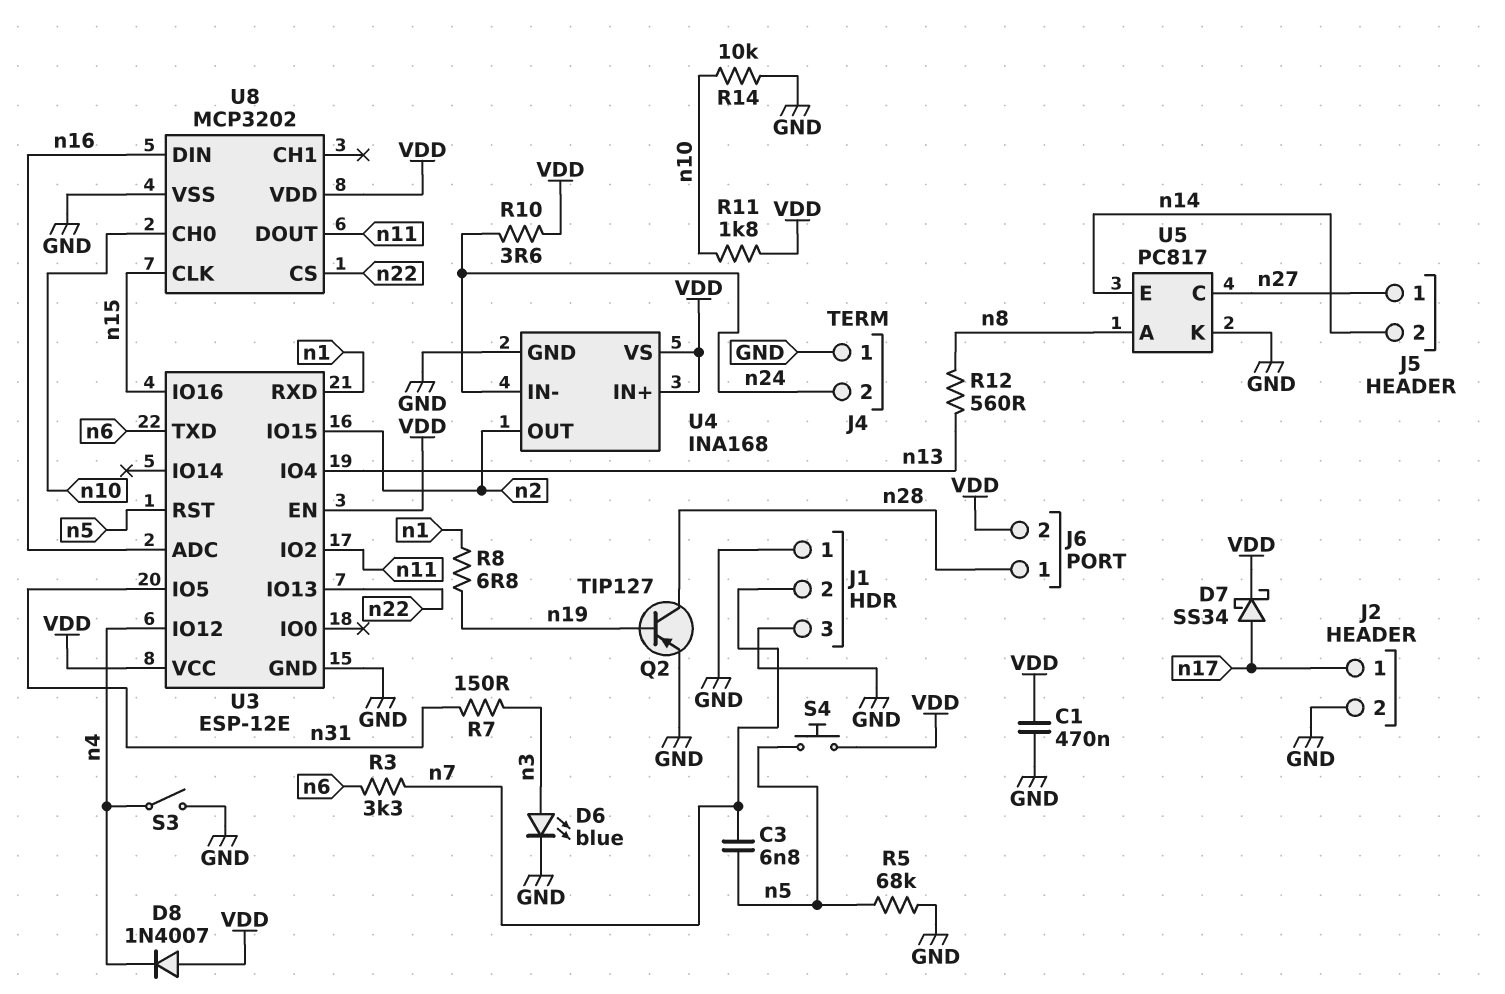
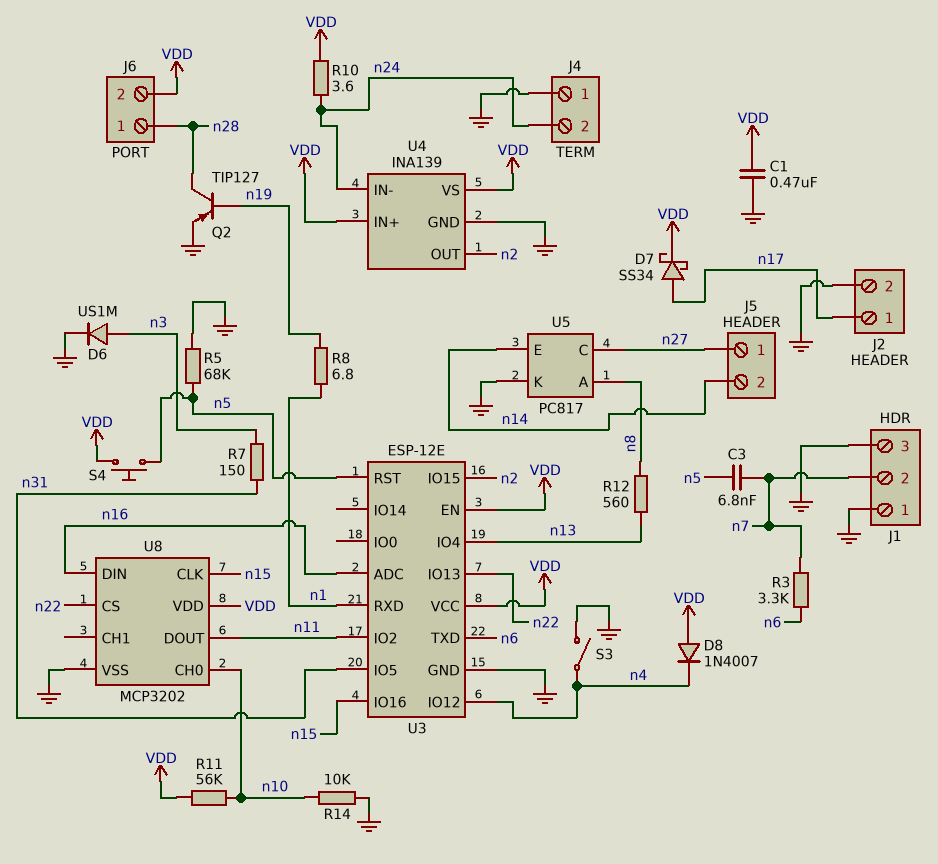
D6: LED blue (A n3, K GND) -> diode US1M (A n3, K GND)
R11: 1.8k (VDD, n10) -> 56k (VDD, n10)
U4: INA168 -> INA139

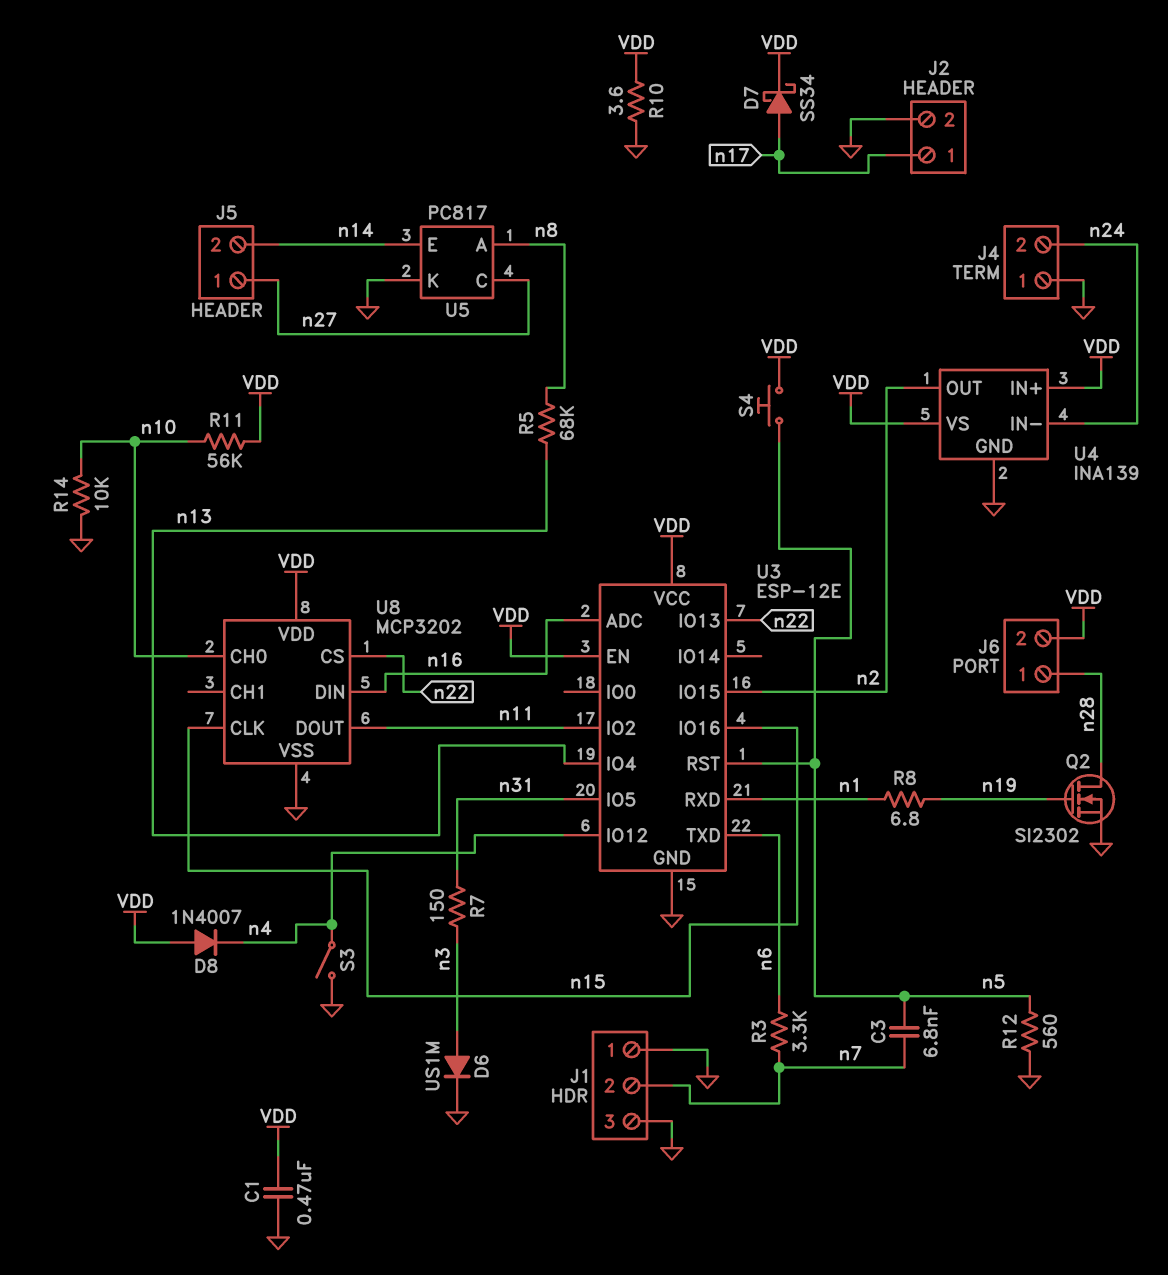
Q2: PNP TIP127 (B n19, C n28, E GND) -> NMOS SI2302 (G n19, D n28, S GND)
R5: 68k (GND, n5) -> 68k (n8, n13)
R10: 3.6 (VDD, n24) -> 3.6 (GND, VDD)
R12: 560 (n8, n13) -> 560 (GND, n5)

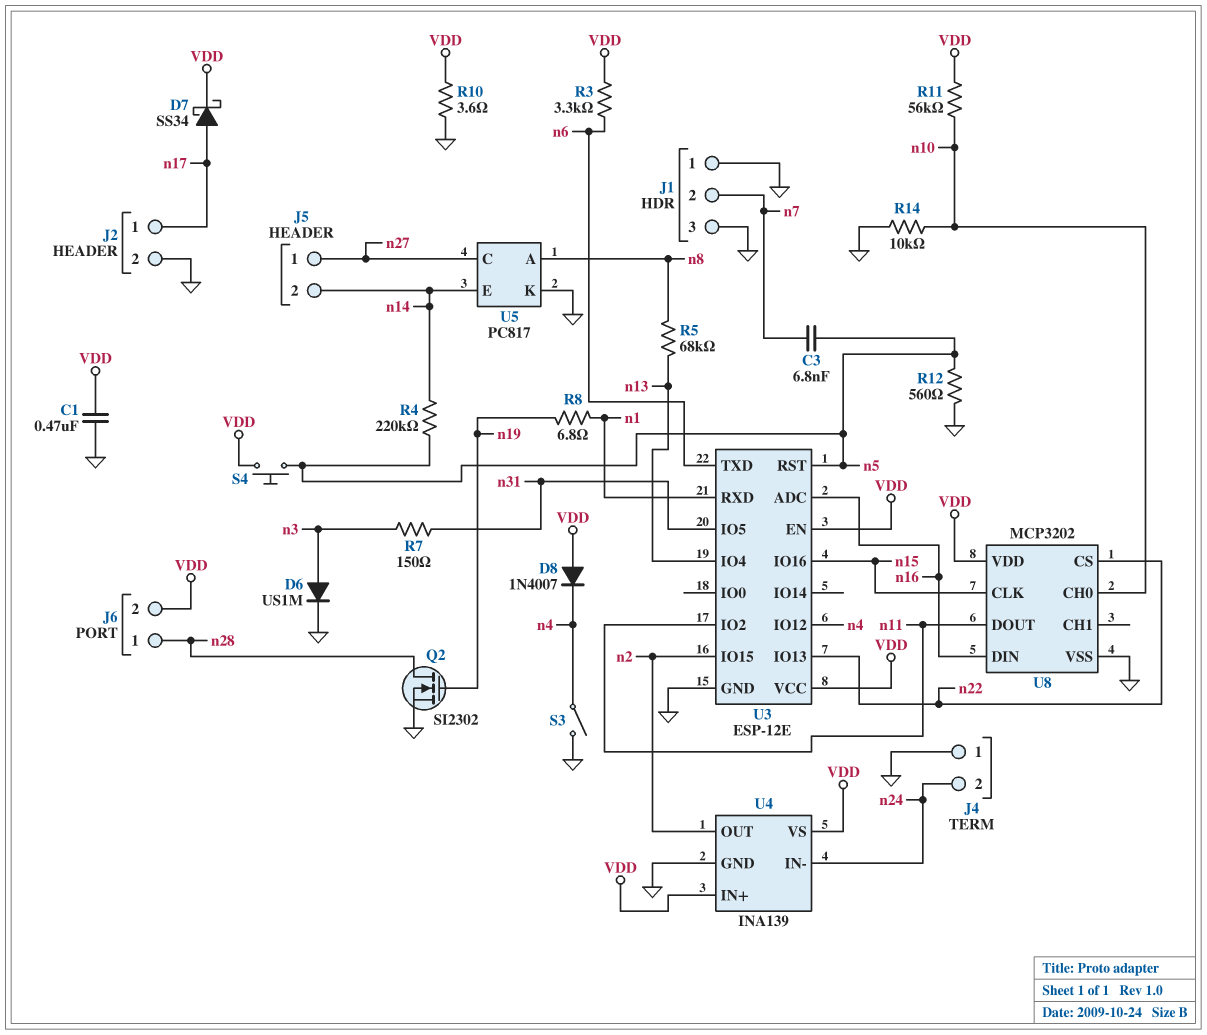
R3: 3.3k (n6, n7) -> 3.3k (VDD, n6)
R4: none -> 220k (n5, n14)

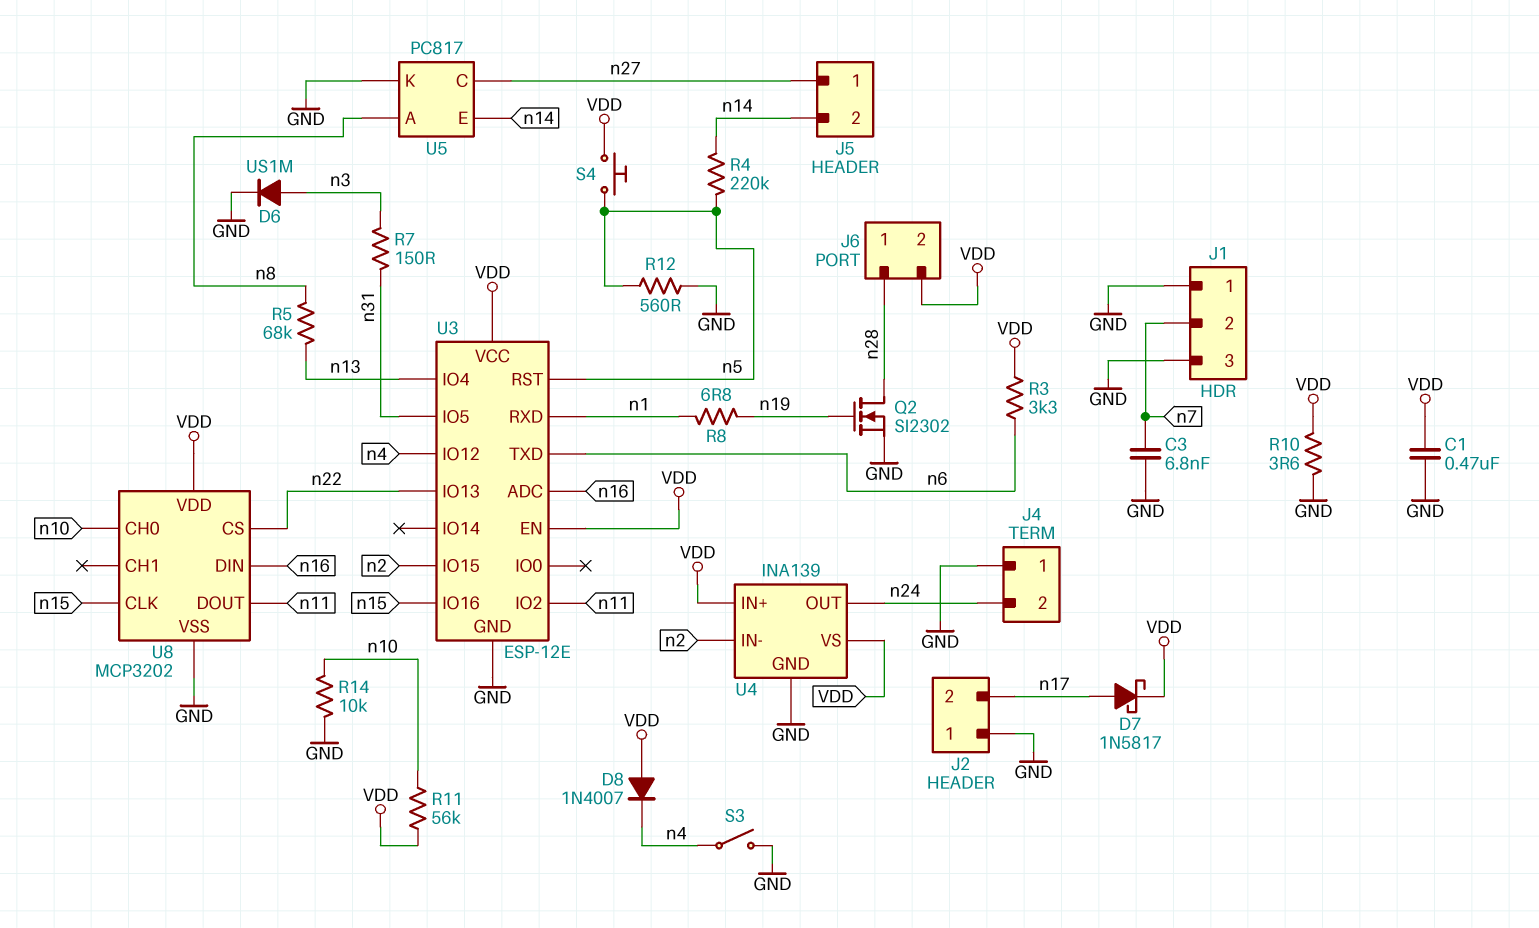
C3: 6.8nF (n5, n7) -> 6.8nF (GND, n7)
D7: schottky SS34 (A n17, K VDD) -> schottky 1N5817 (A n17, K VDD)
J2 pin 1: n17 -> GND
J2 pin 2: GND -> n17
U4 pin IN-: n24 -> n2
U4 pin OUT: n2 -> n24

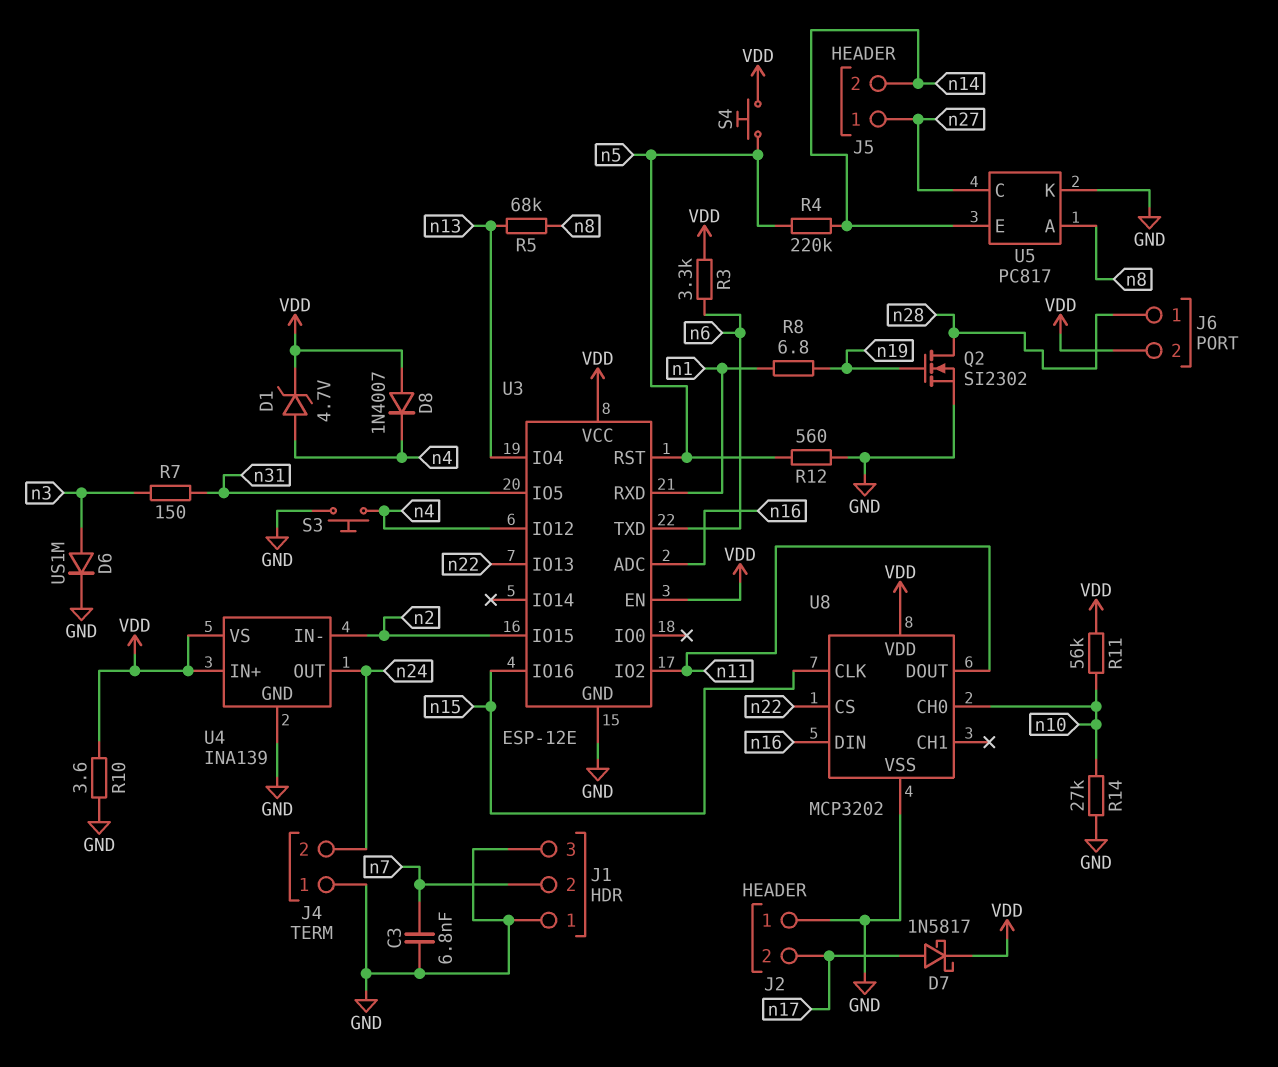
C1: 470nF (GND, VDD) -> none
D1: none -> zener 4.7V (A n4, K VDD)
R14: 10k (GND, n10) -> 27k (GND, n10)
S3: switch (GND, n4) -> button (GND, n4)

